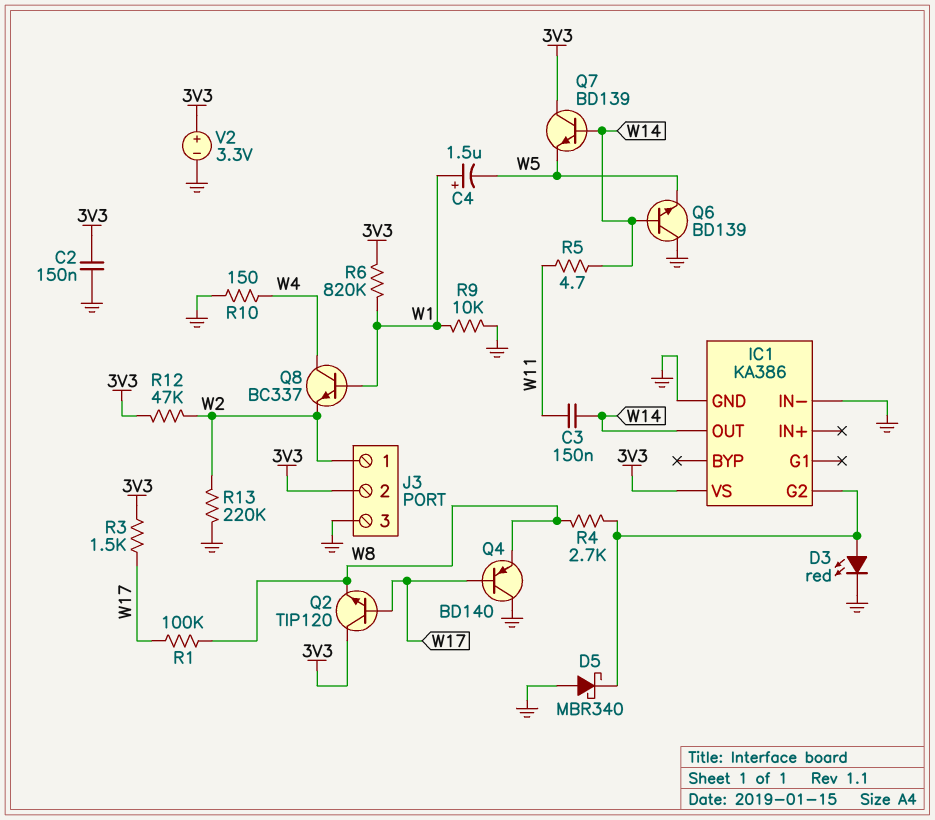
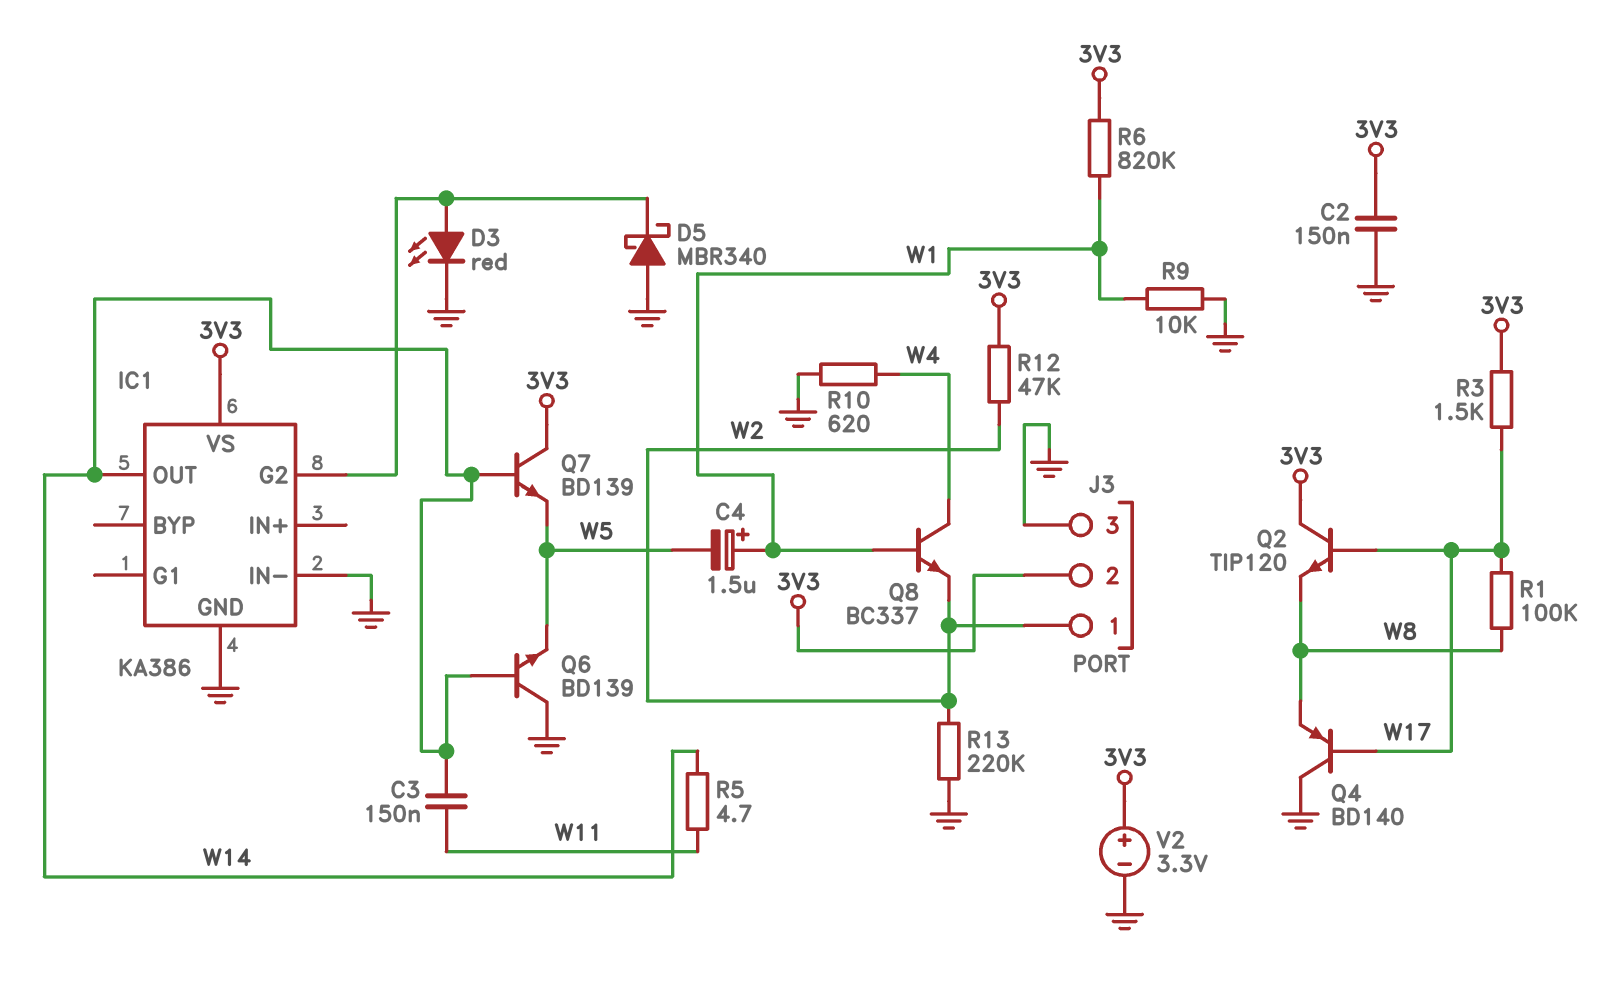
R4: 2.7k (IC1/G2, W8) -> none
R10: 150 (GND, W4) -> 620 (GND, W4)

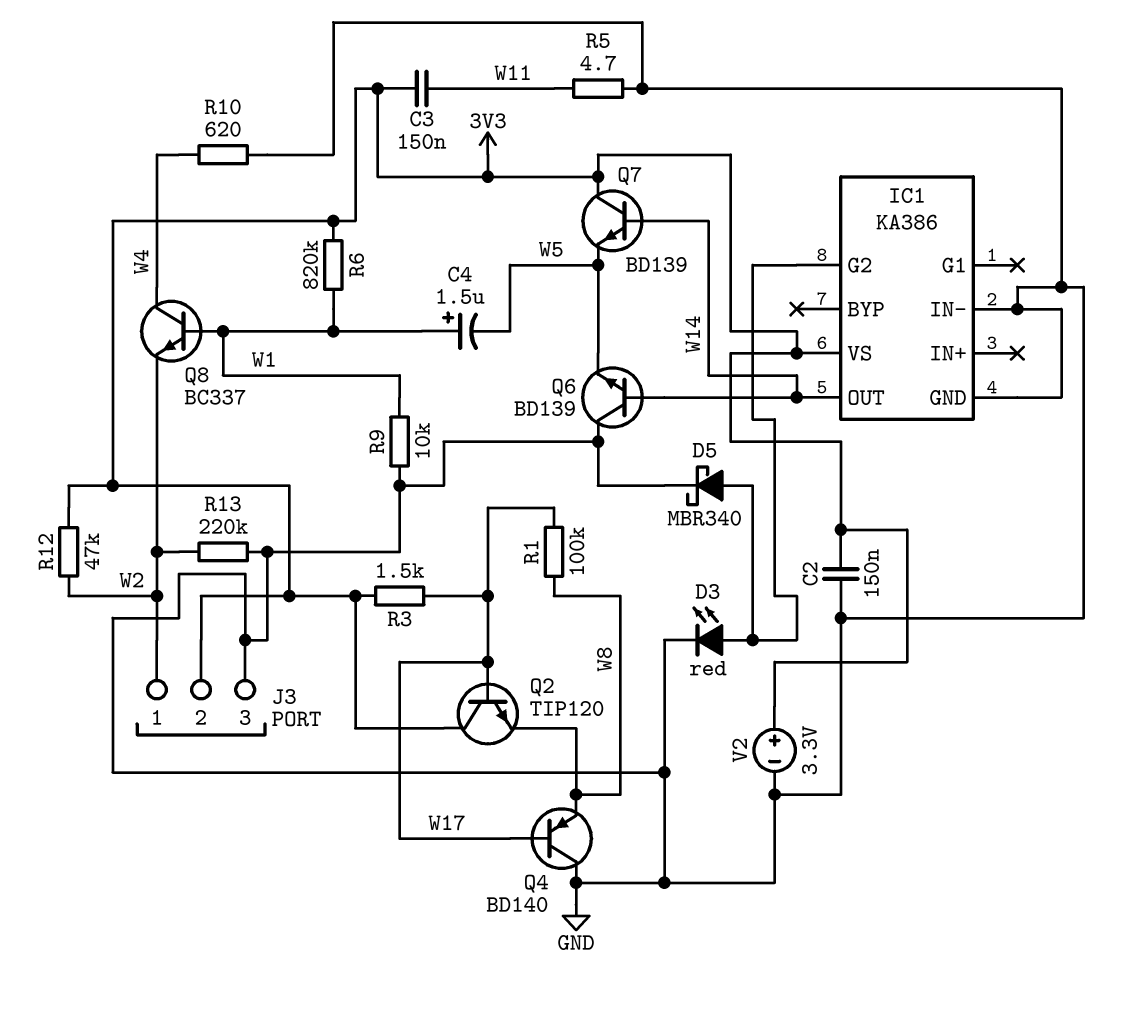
C3: 150nF (W11, W14) -> 150nF (3V3, W11)
D5: schottky MBR340 (A GND, K IC1/G2) -> schottky MBR340 (A IC1/G2, K GND)
R5: 4.7 (W11, W14) -> 4.7 (GND, W11)

